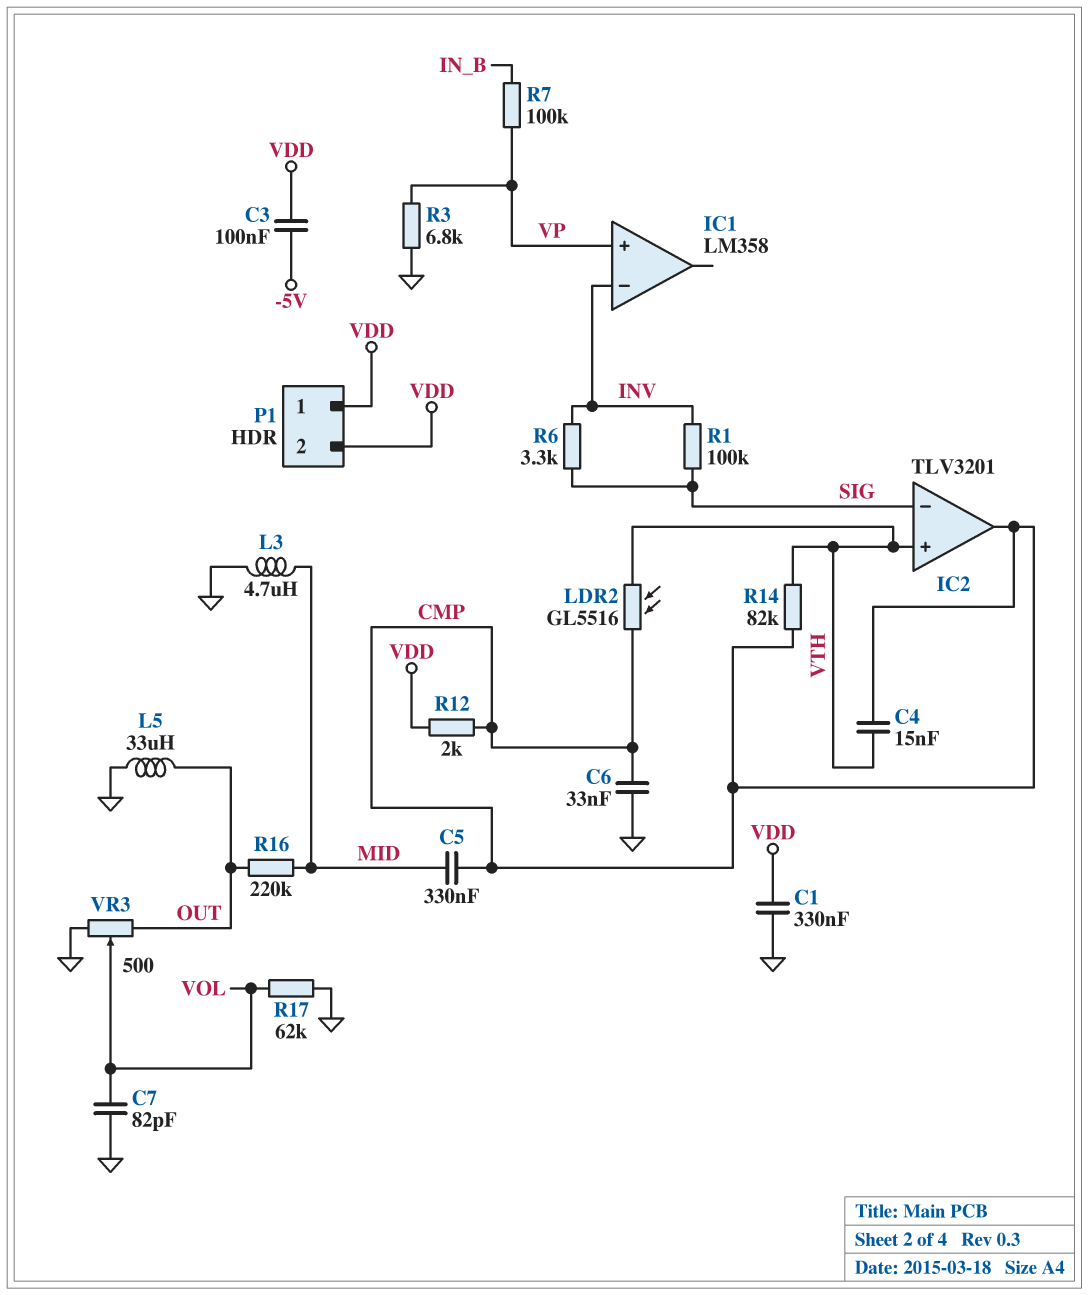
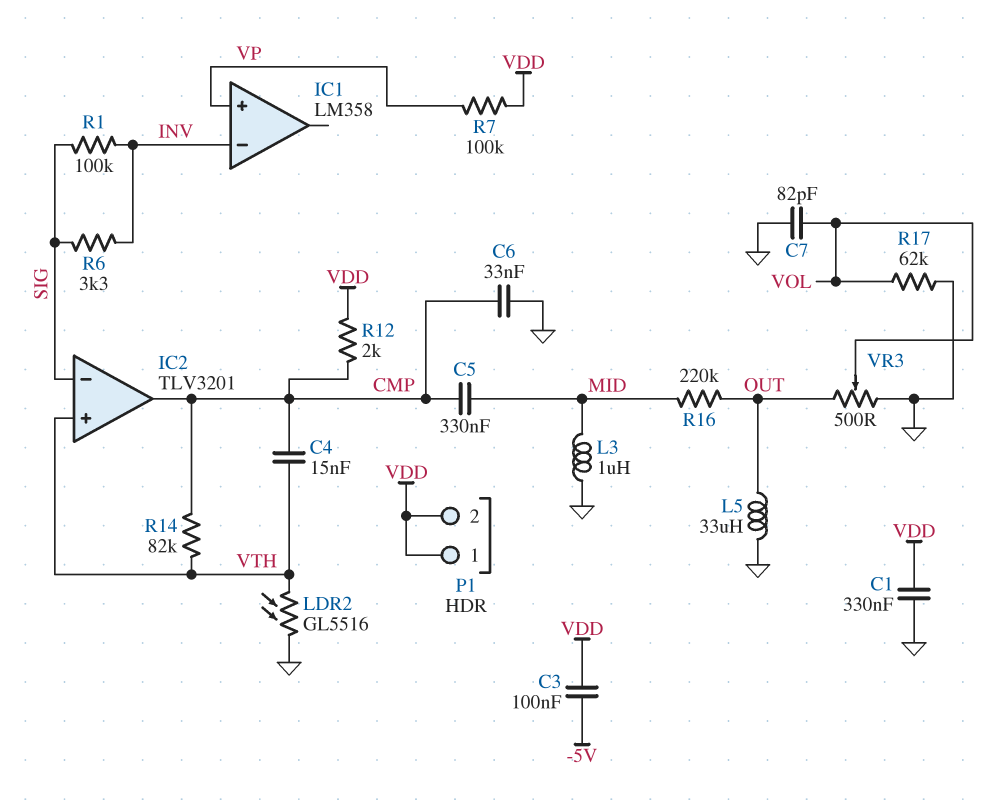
L3: 4.7uH (GND, MID) -> 1uH (GND, MID)
LDR2: GL5516 (CMP, VTH) -> GL5516 (GND, VTH)
R3: 6.8k (GND, VP) -> none
R7: 100k (IN_B, VP) -> 100k (VDD, VP)

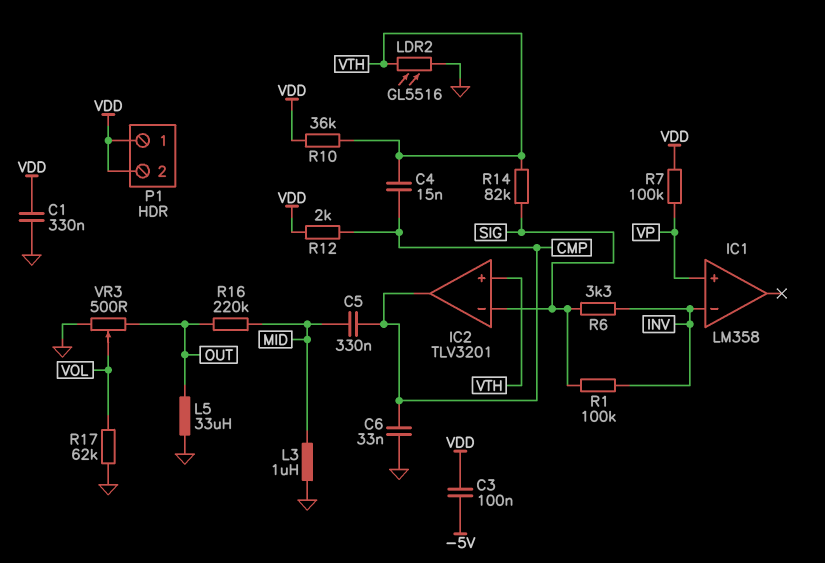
C7: 82pF (GND, VOL) -> none
R10: none -> 36k (VDD, VTH)
R14: 82k (CMP, VTH) -> 82k (SIG, VTH)

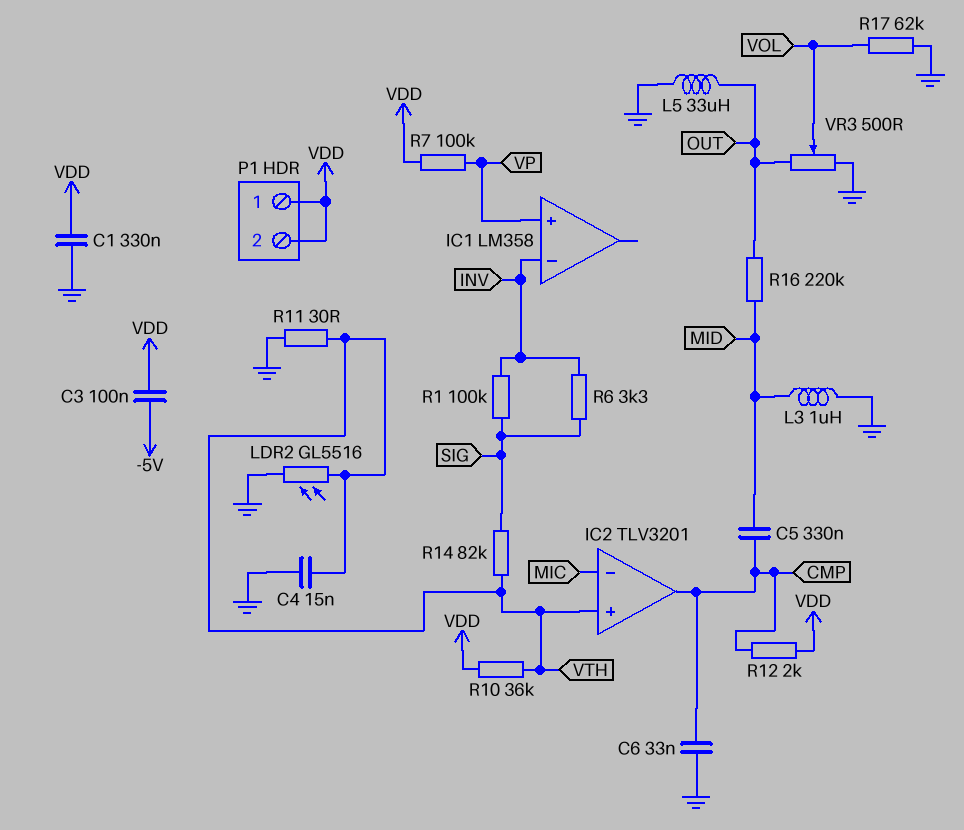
C4: 15nF (CMP, VTH) -> 15nF (GND, VTH)
IC2 pin in-: SIG -> MIC
R11: none -> 30 (GND, VTH)

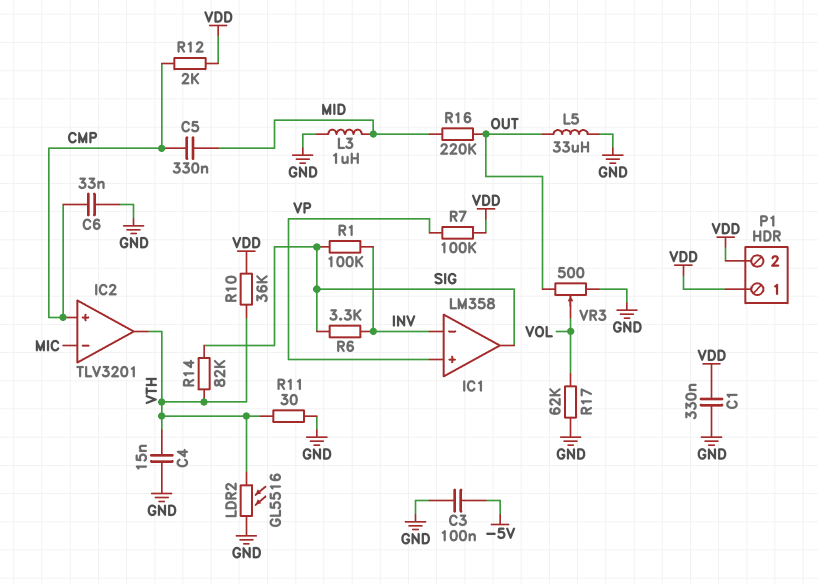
C3: 100nF (-5V, VDD) -> 100nF (-5V, GND)
IC1 pin out: none -> SIG
IC2 pin in+: VTH -> CMP
IC2 pin out: CMP -> VTH

